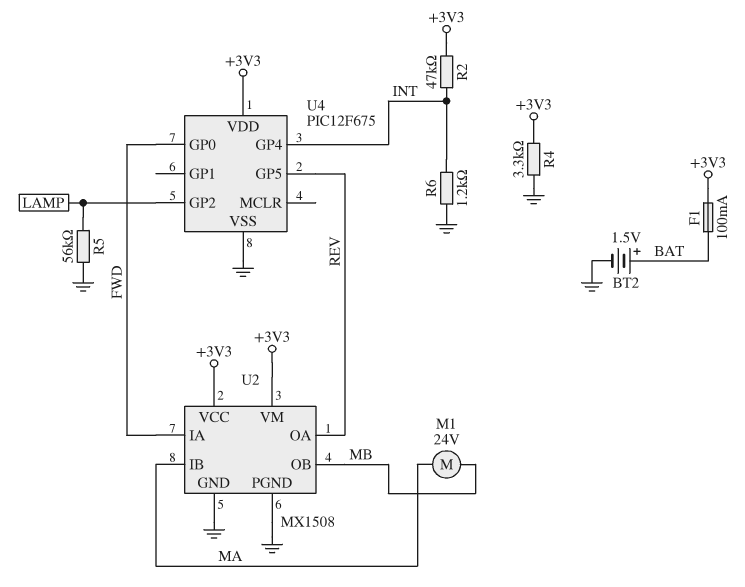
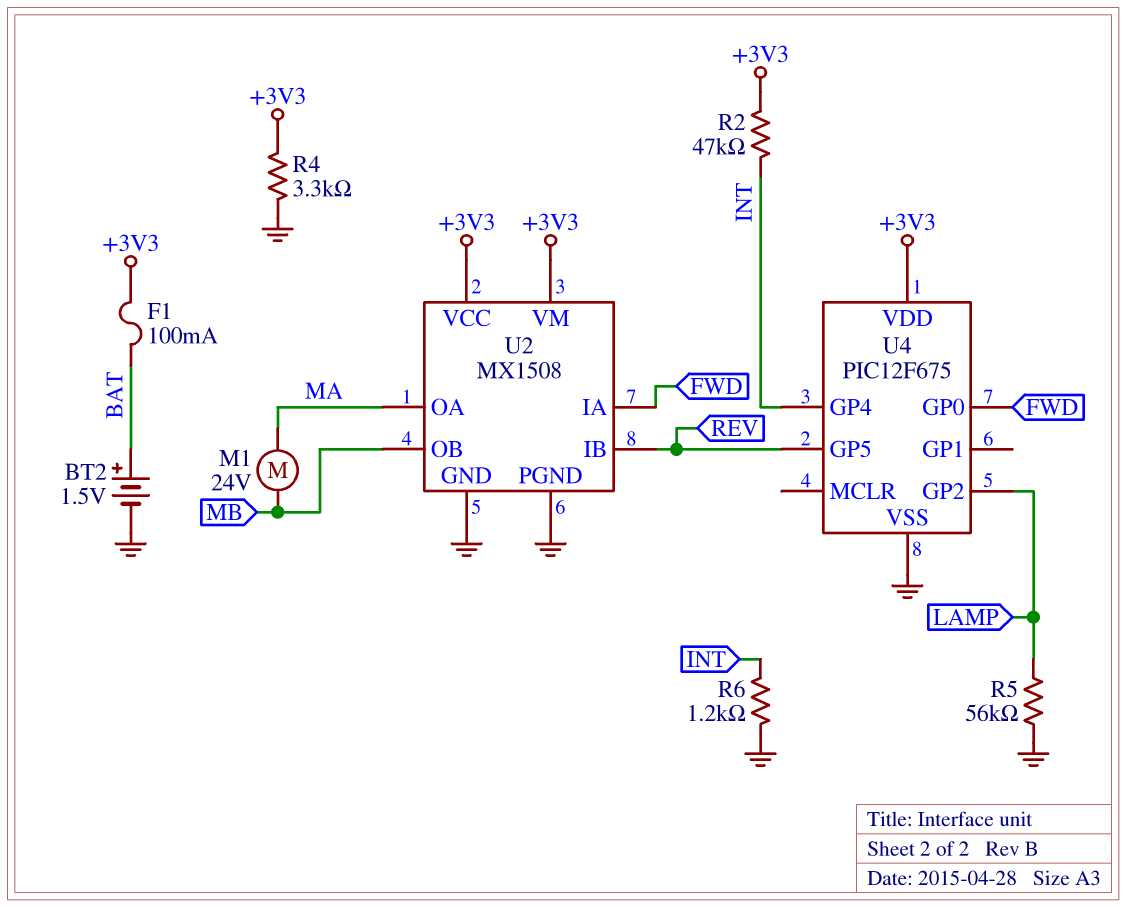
U2 pin IB: MA -> REV
U2 pin OA: REV -> MA

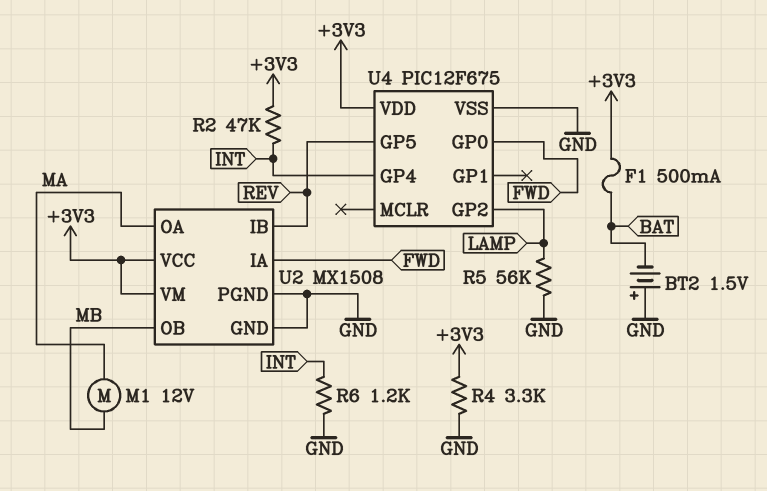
BT2: 1.5V (plus BAT, minus GND) -> 1.5V (plus GND, minus BAT)
F1: 100mA (+3V3, BAT) -> 500mA (+3V3, BAT)
M1: motor 24V (MA, MB) -> motor 12V (MA, MB)

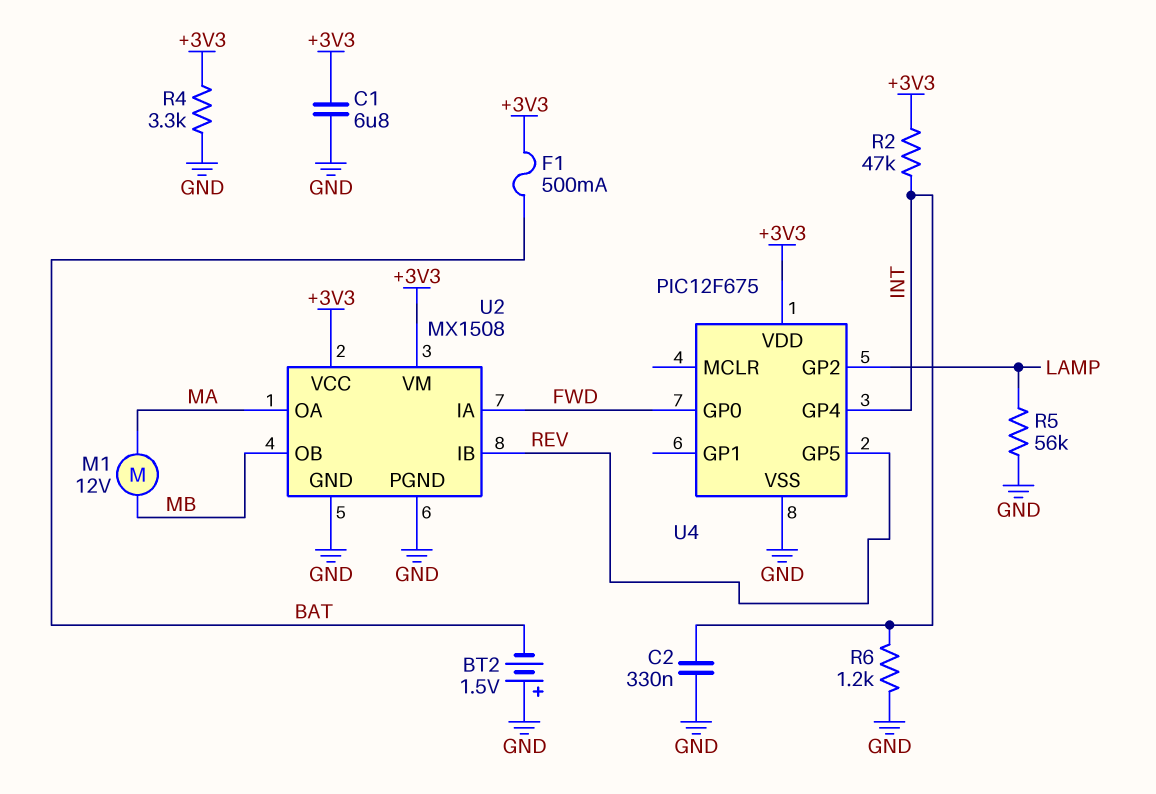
C1: none -> 6.8uF (+3V3, GND)
C2: none -> 330nF (GND, INT)

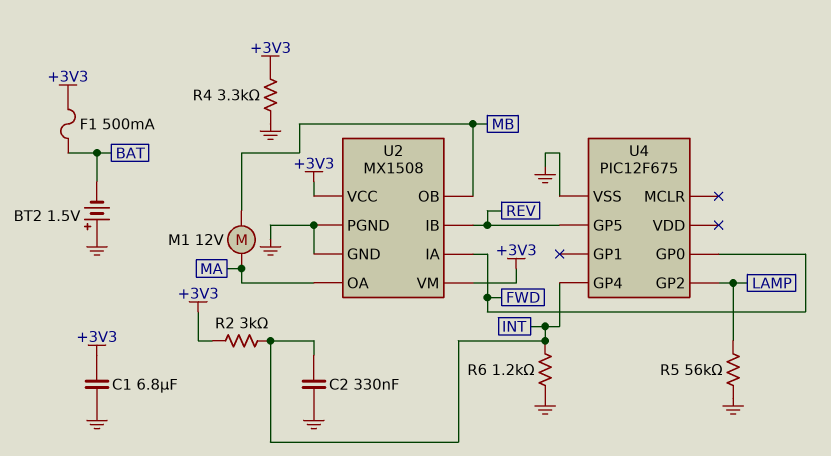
R2: 47k (+3V3, INT) -> 3k (+3V3, INT)
U4 pin VDD: +3V3 -> none

